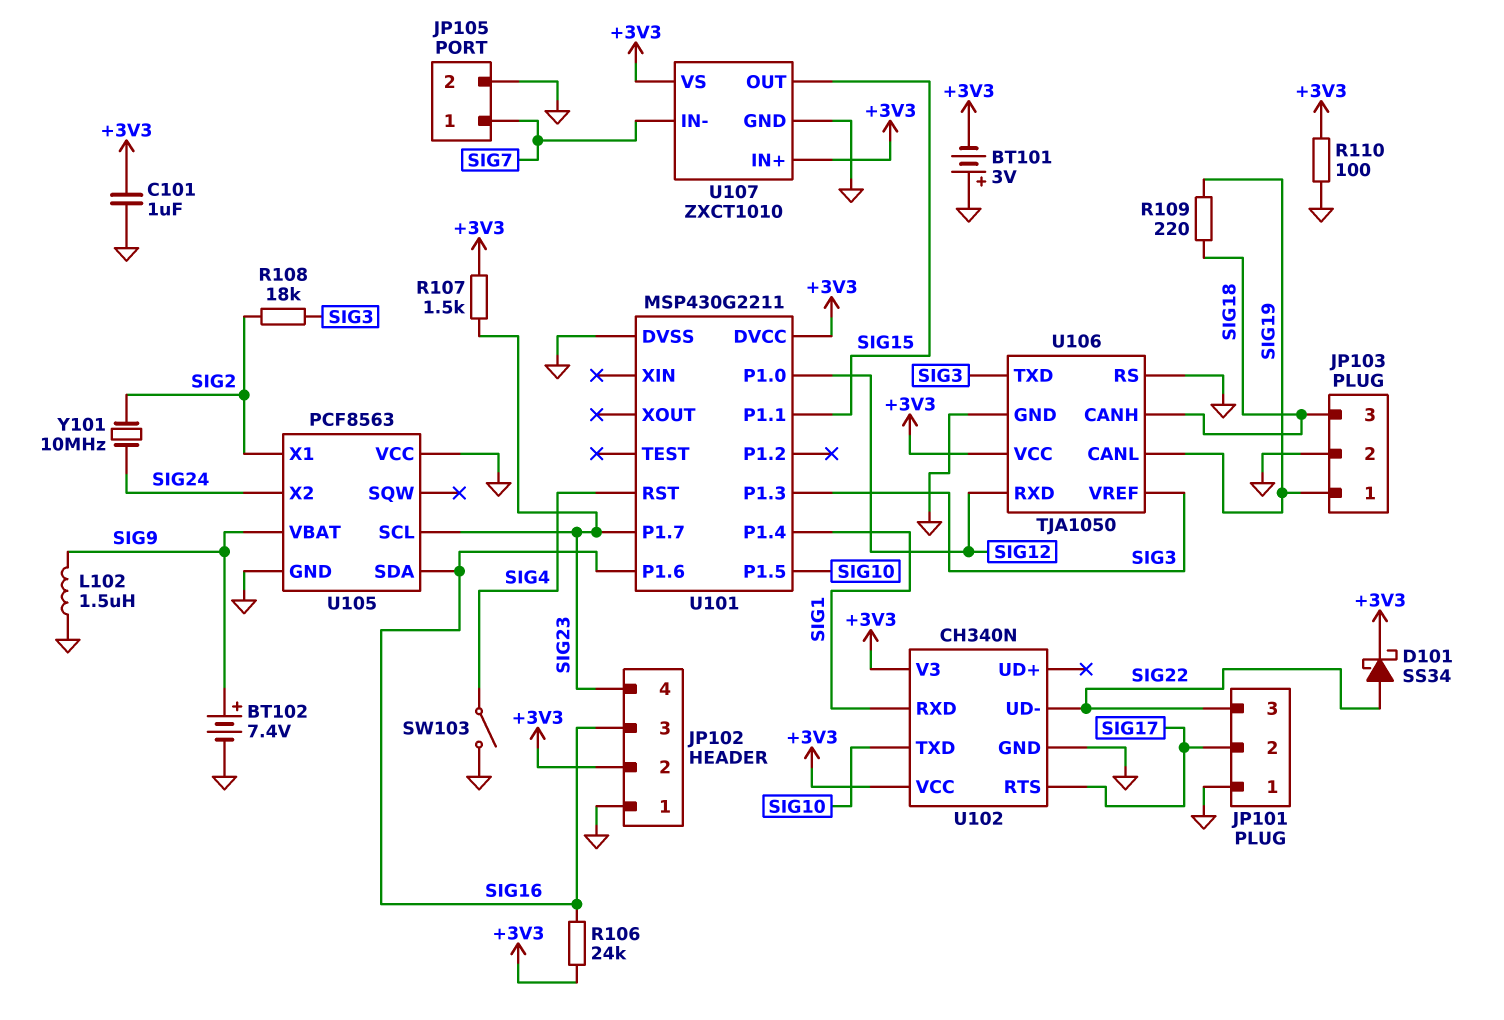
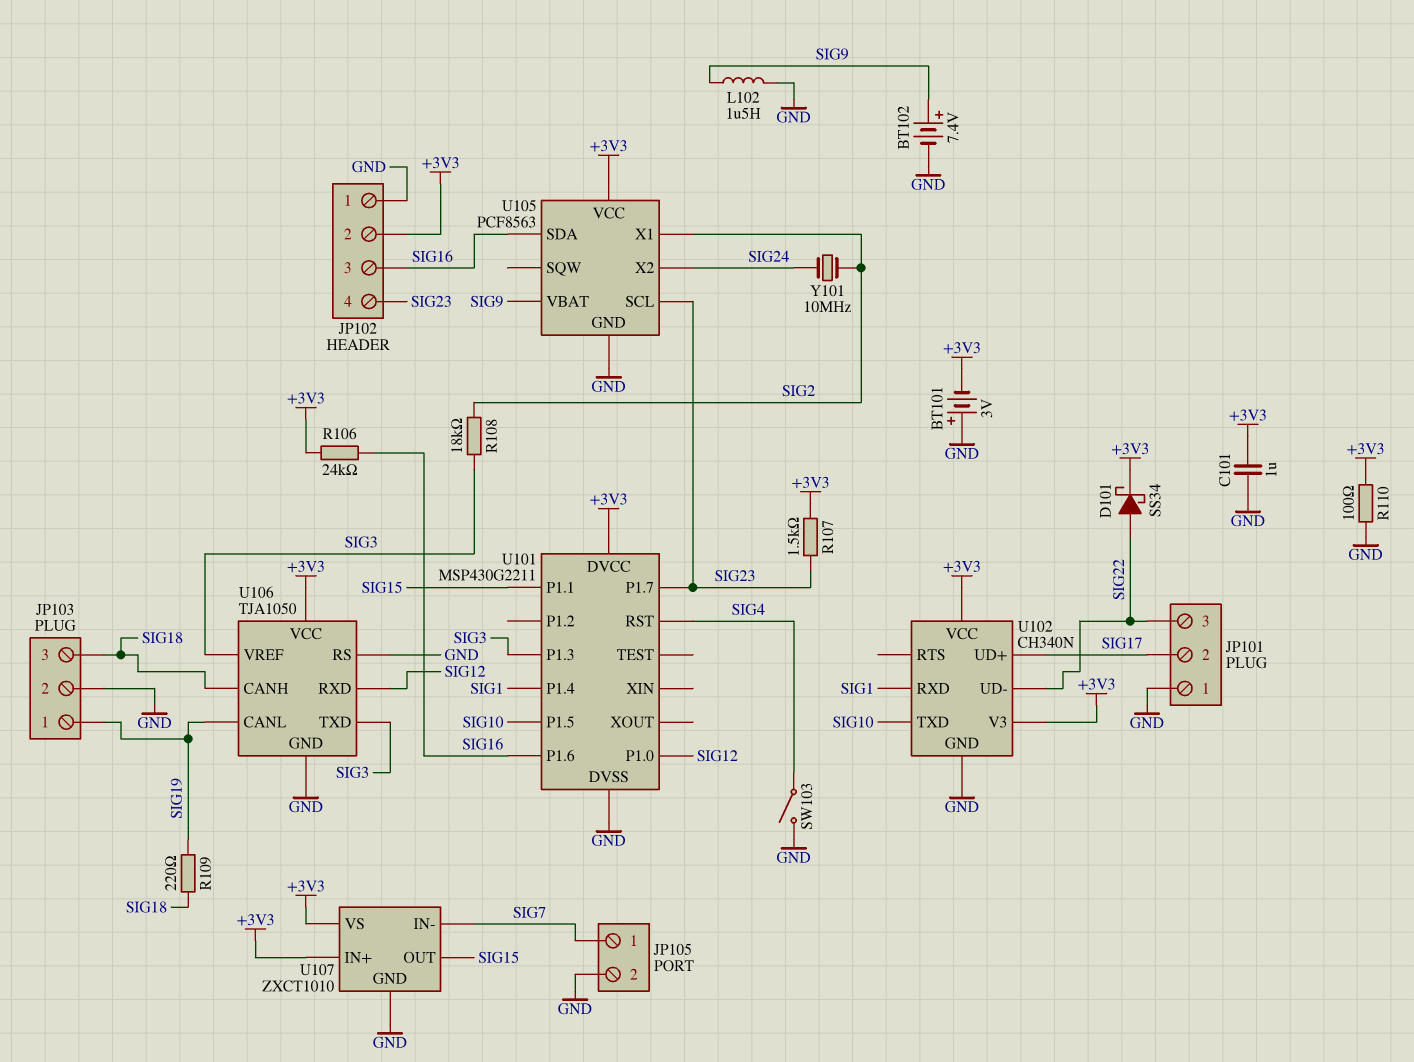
U102 pin RTS: SIG17 -> none
U102 pin UD+: none -> SIG17
U105 pin VCC: GND -> +3V3

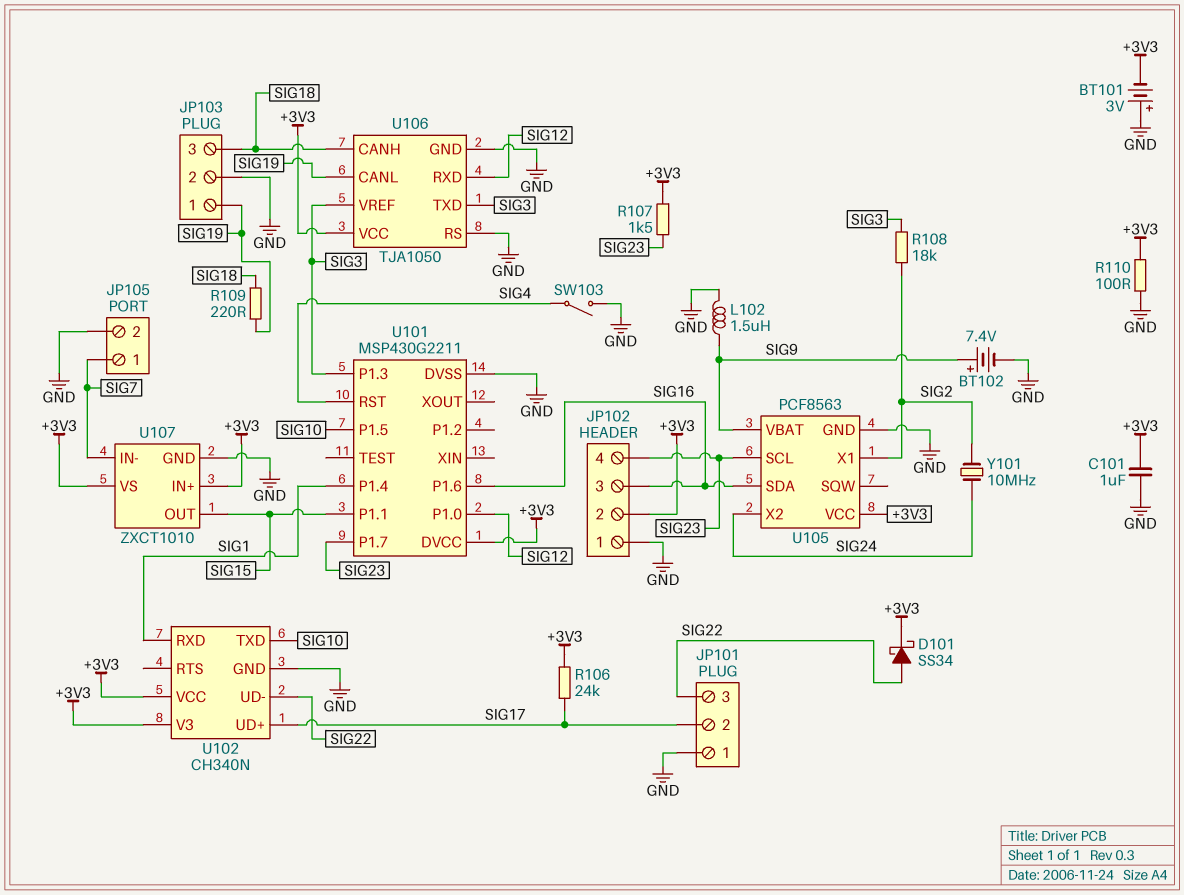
R106: 24k (+3V3, SIG16) -> 24k (+3V3, SIG17)

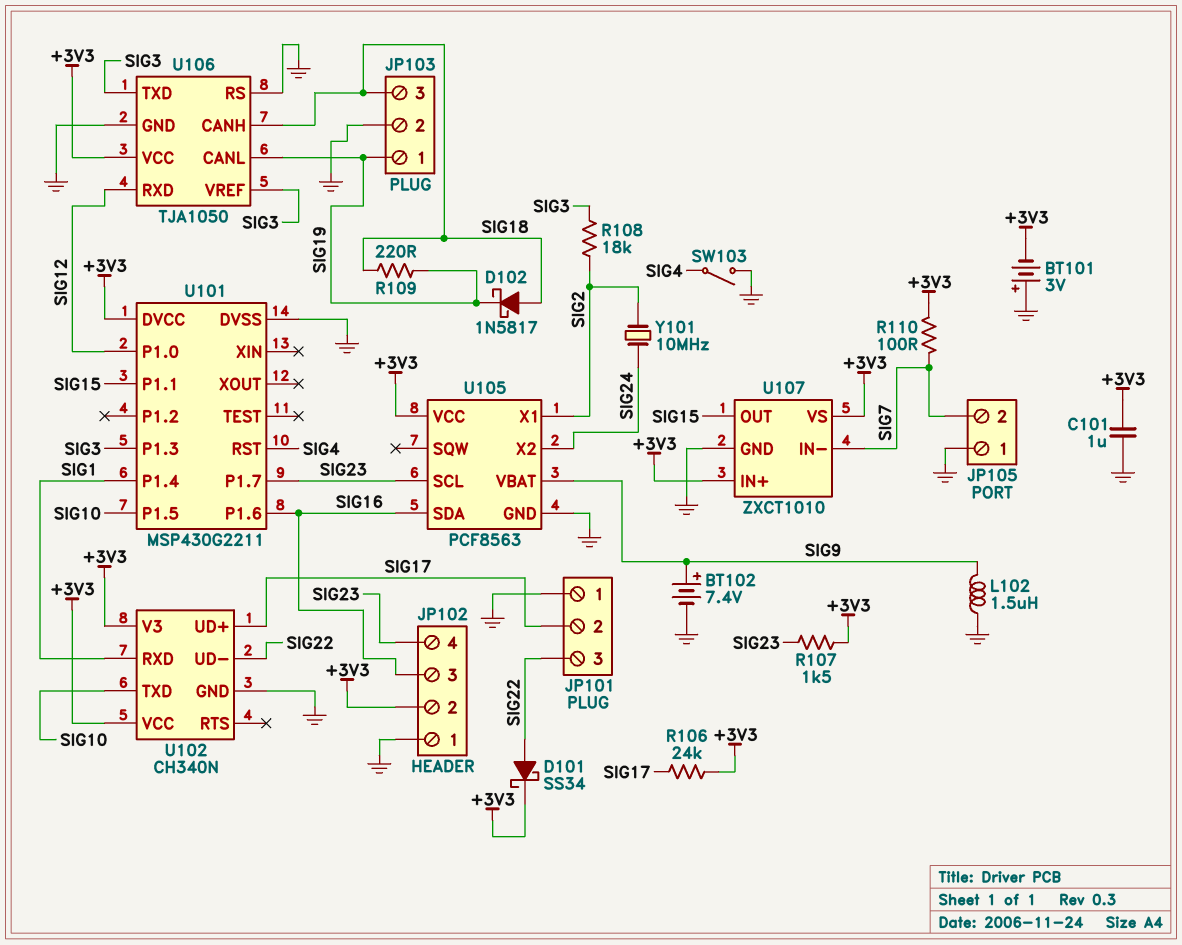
D102: none -> schottky 1N5817 (A SIG18, K SIG19)
JP105 pin 1: SIG7 -> GND
JP105 pin 2: GND -> SIG7
R110: 100 (+3V3, GND) -> 100 (+3V3, SIG7)

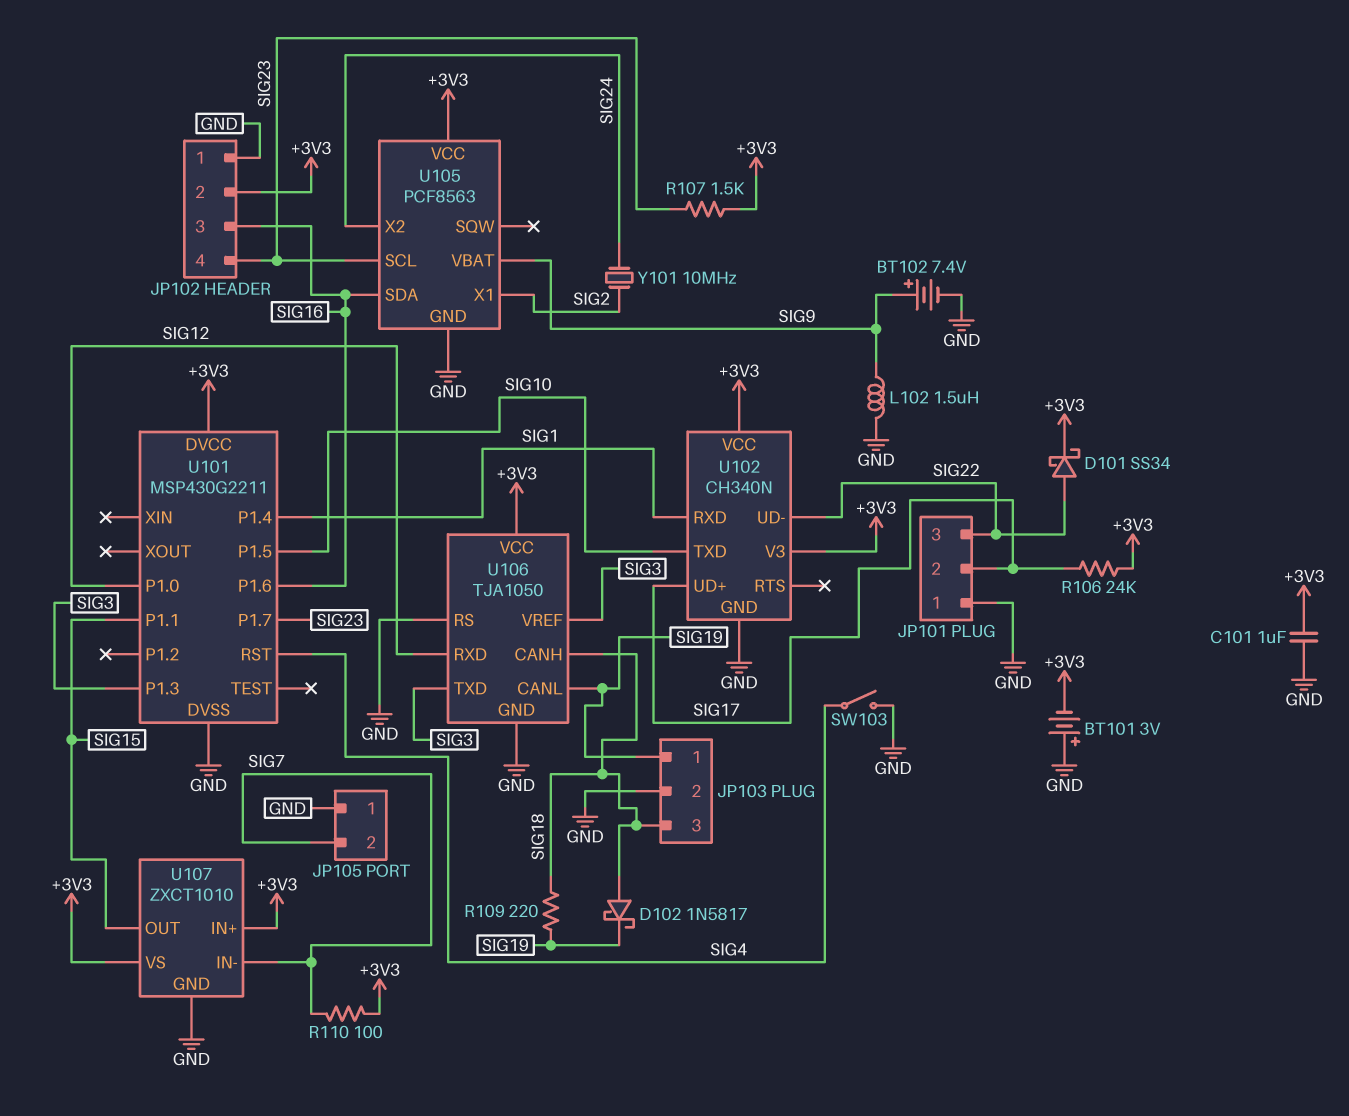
R108: 18k (SIG2, SIG3) -> none

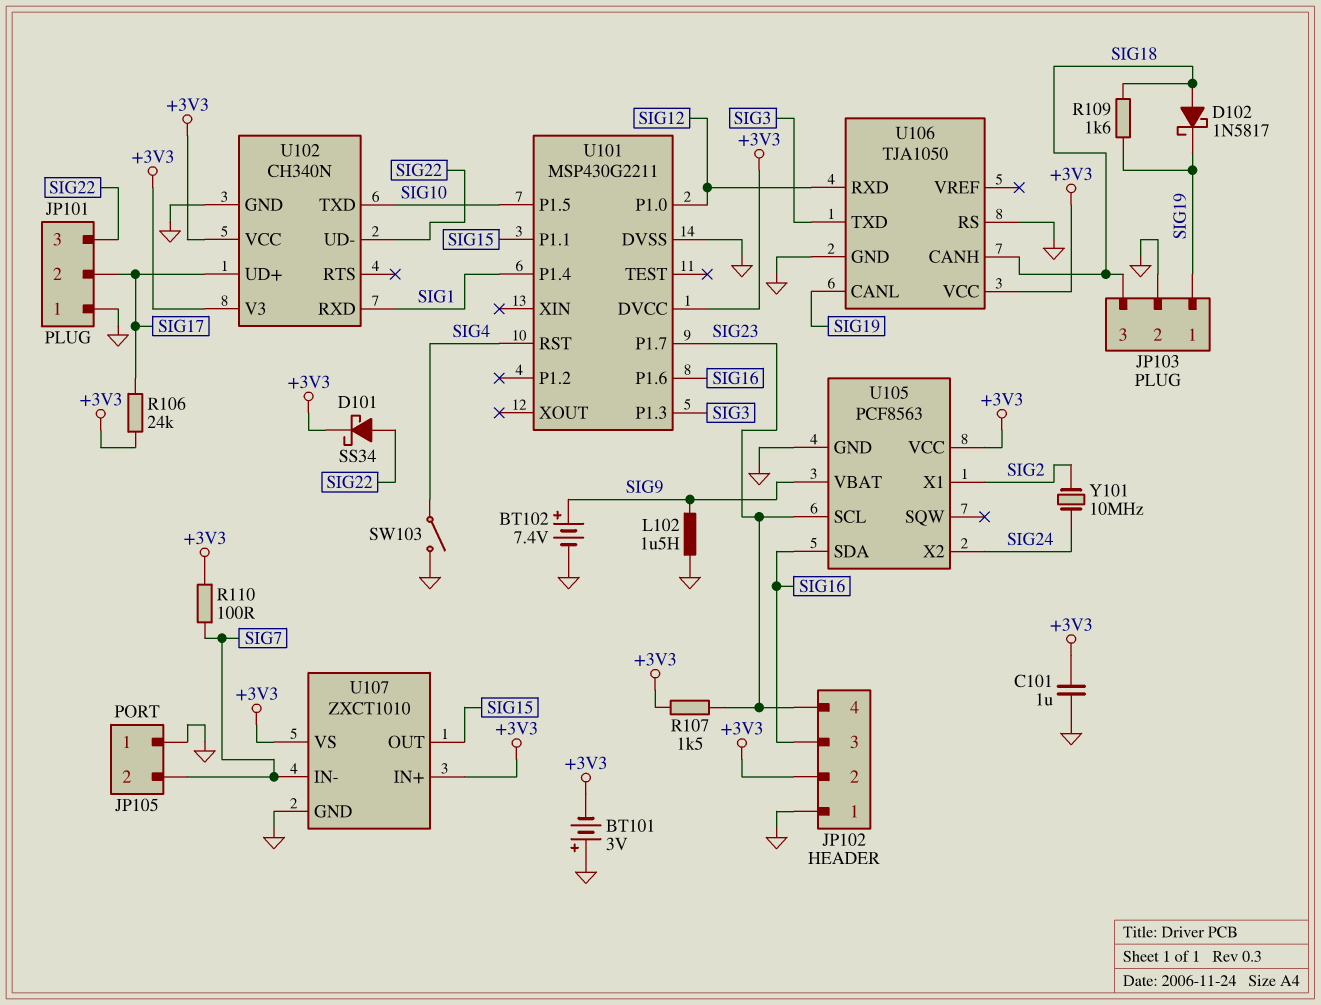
R109: 220 (SIG18, SIG19) -> 1.6k (SIG18, SIG19)
U106 pin VREF: SIG3 -> none

